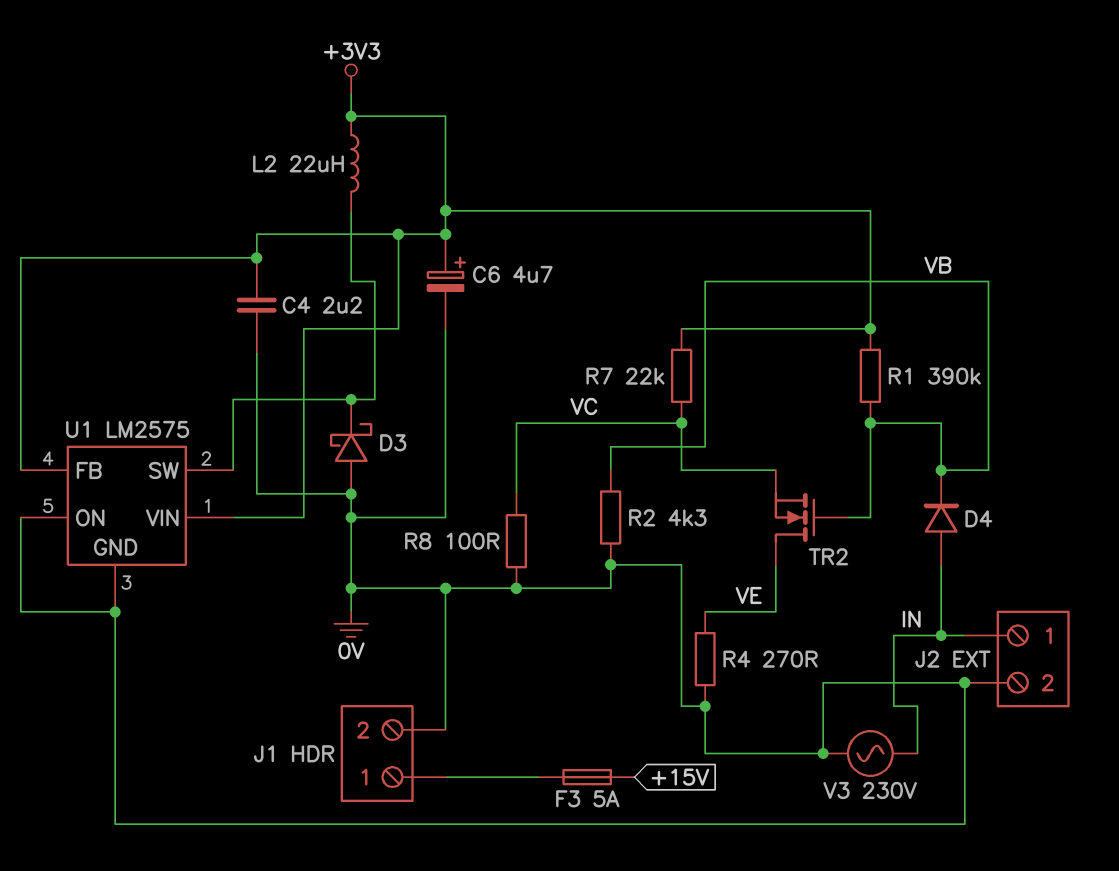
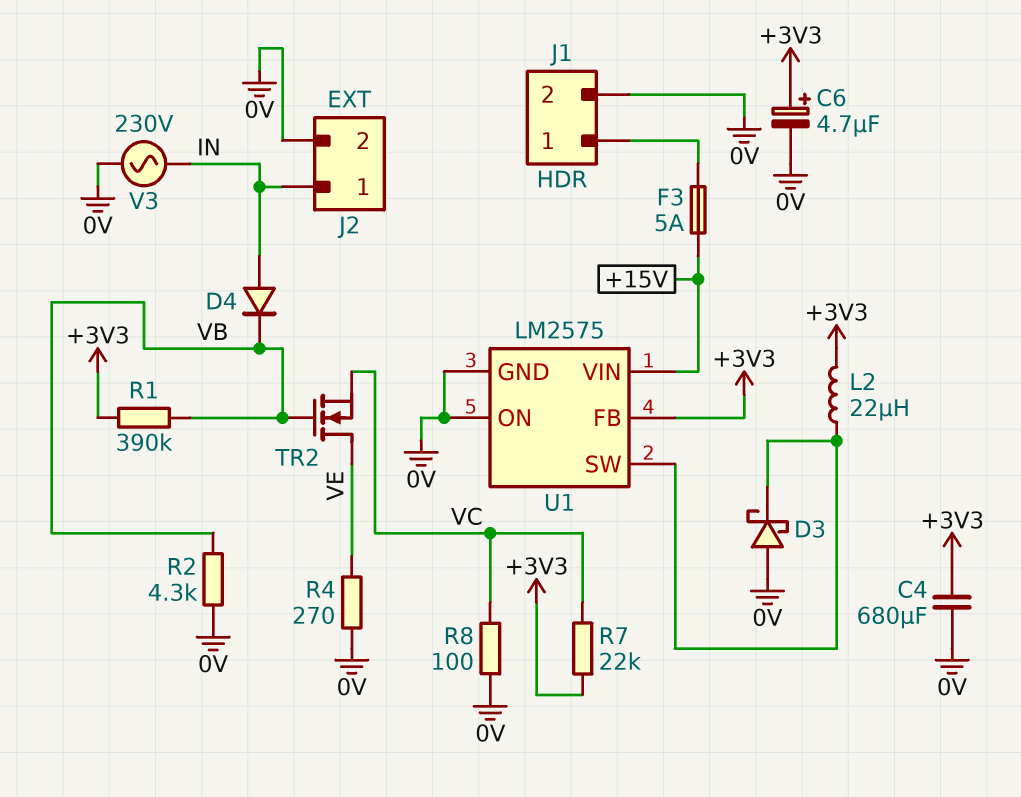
C4: 2.2uF (+3V3, 0V) -> 680uF (+3V3, 0V)
U1 pin VIN: +3V3 -> +15V

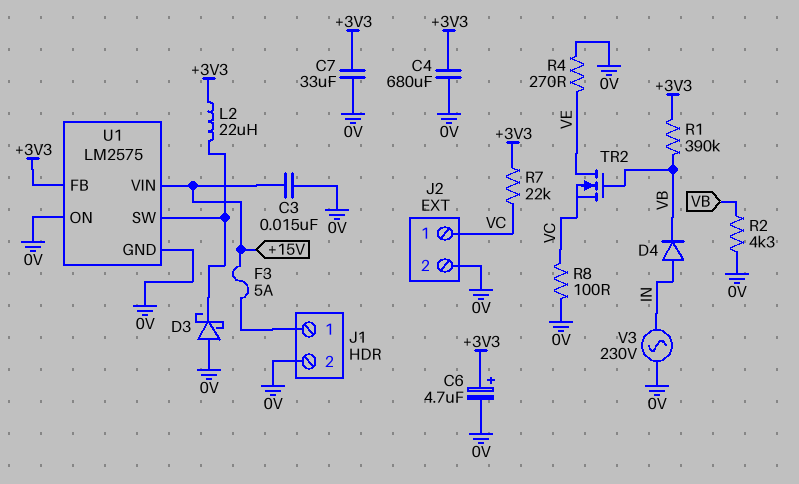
C3: none -> 15nF (+15V, 0V)
C7: none -> 33uF (+3V3, 0V)
J2 pin 1: IN -> VC

